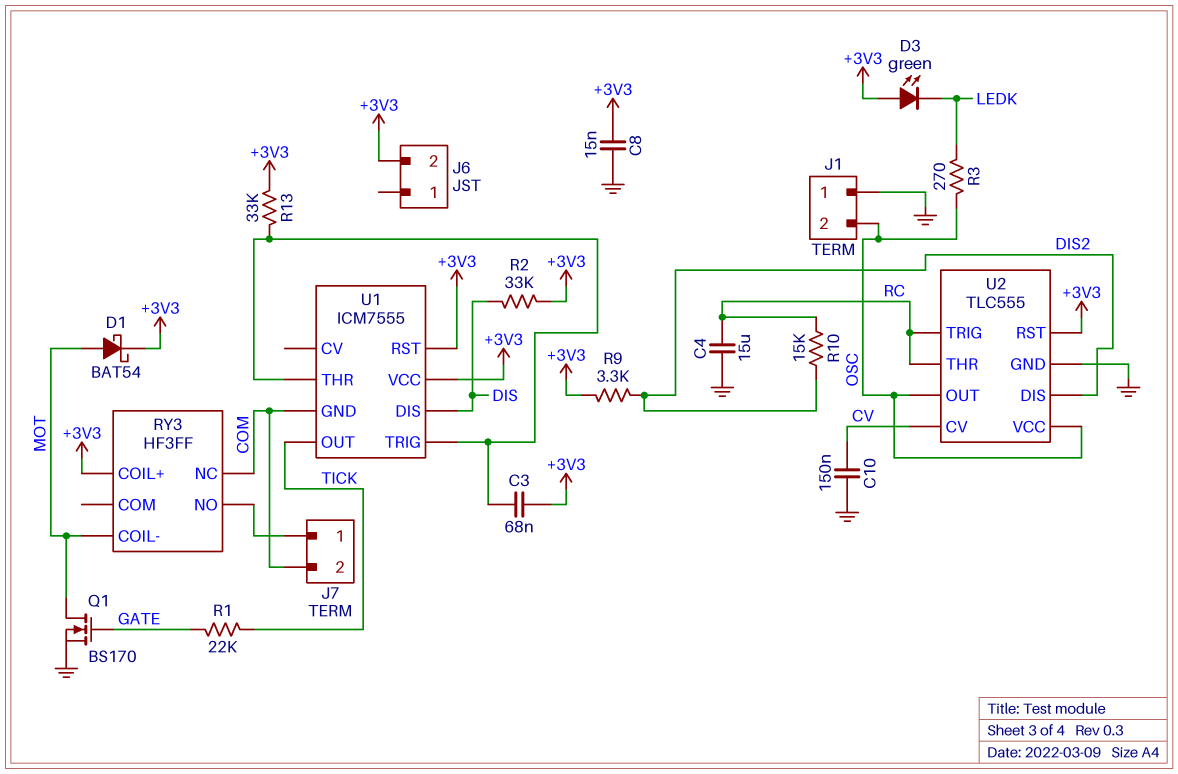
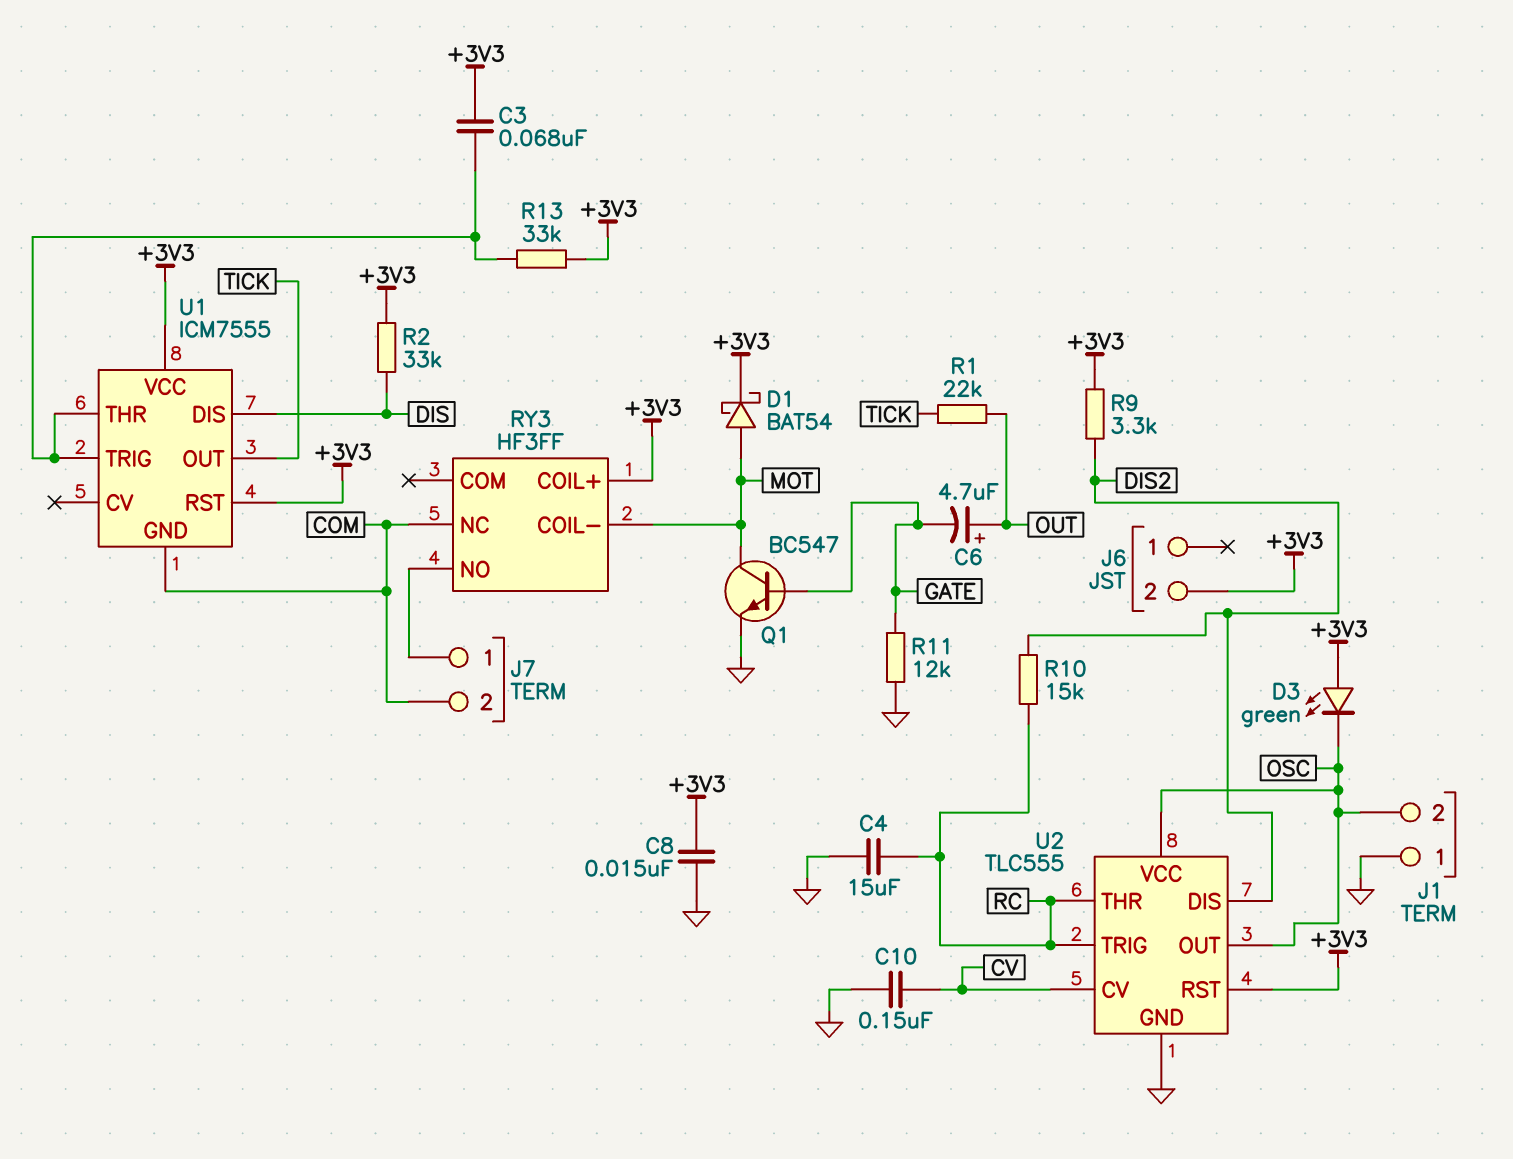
C6: none -> 4.7uF (plus OUT, minus GATE)
D3: LED green (A +3V3, K LEDK) -> LED green (A +3V3, K OSC)
Q1: NMOS BS170 (G GATE, D MOT, S GND) -> NPN BC547 (B GATE, C MOT, E GND)
R1: 22k (GATE, TICK) -> 22k (OUT, TICK)
R3: 270 (LEDK, OSC) -> none
R11: none -> 12k (GATE, GND)

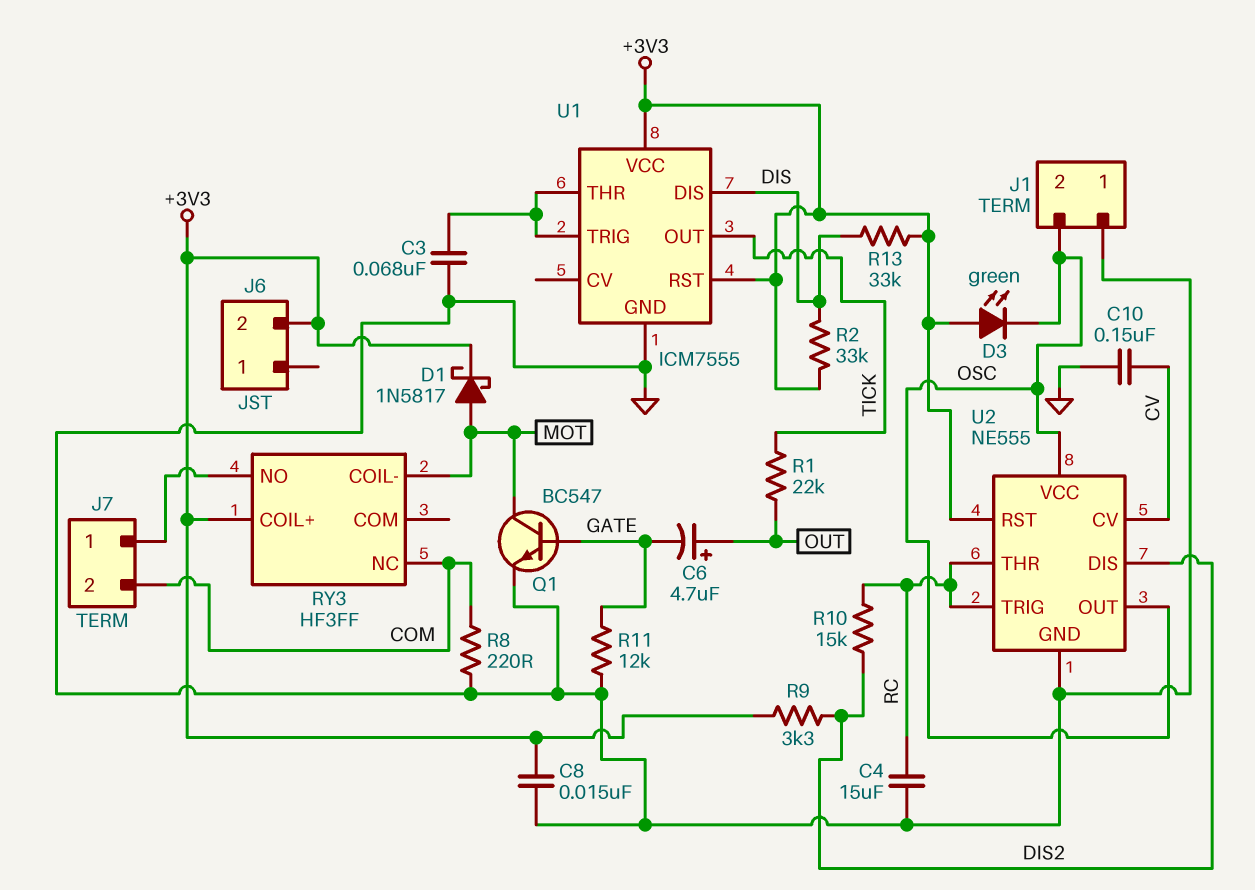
C3: 68nF (+3V3, U1/THR) -> 68nF (GND, U1/THR)
D1: schottky BAT54 (A MOT, K +3V3) -> schottky 1N5817 (A MOT, K +3V3)
R8: none -> 220 (COM, GND)
R13: 33k (+3V3, U1/THR) -> 33k (+3V3, DIS)
U1 pin GND: COM -> GND
U2: TLC555 -> NE555

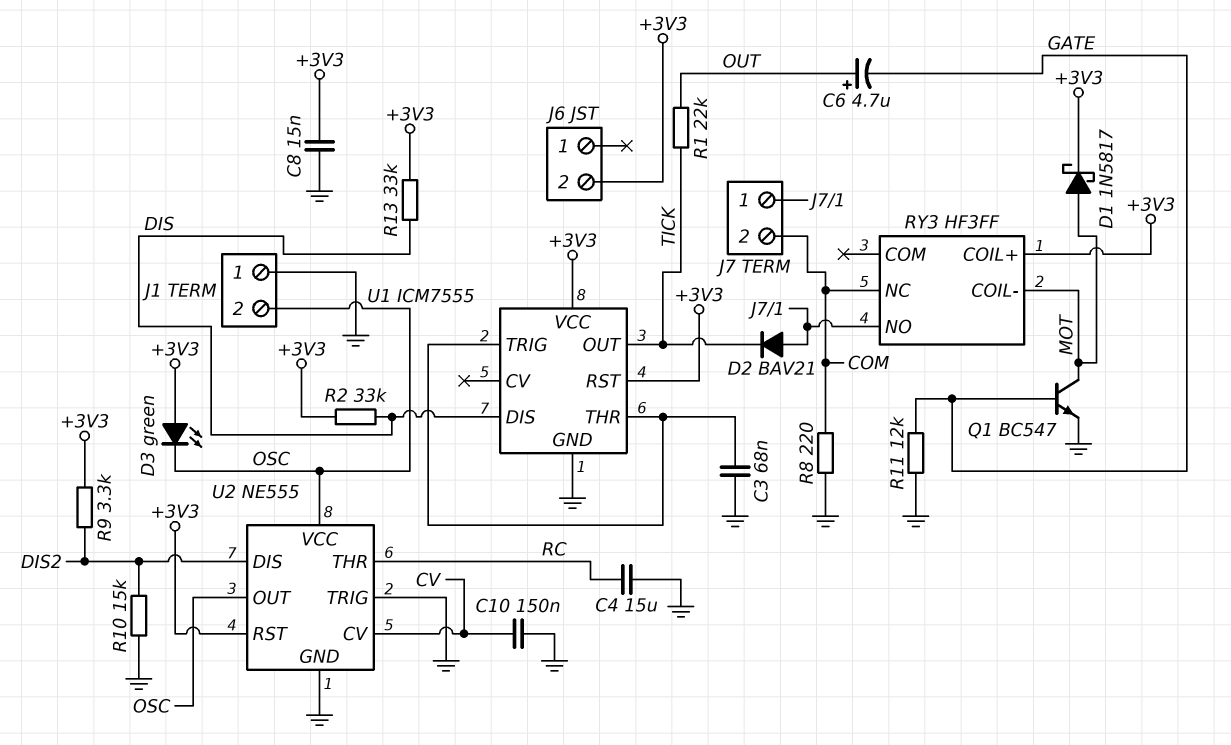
D2: none -> diode BAV21 (A J7/1, K TICK)
R10: 15k (DIS2, RC) -> 15k (DIS2, GND)
U2 pin TRIG: RC -> GND

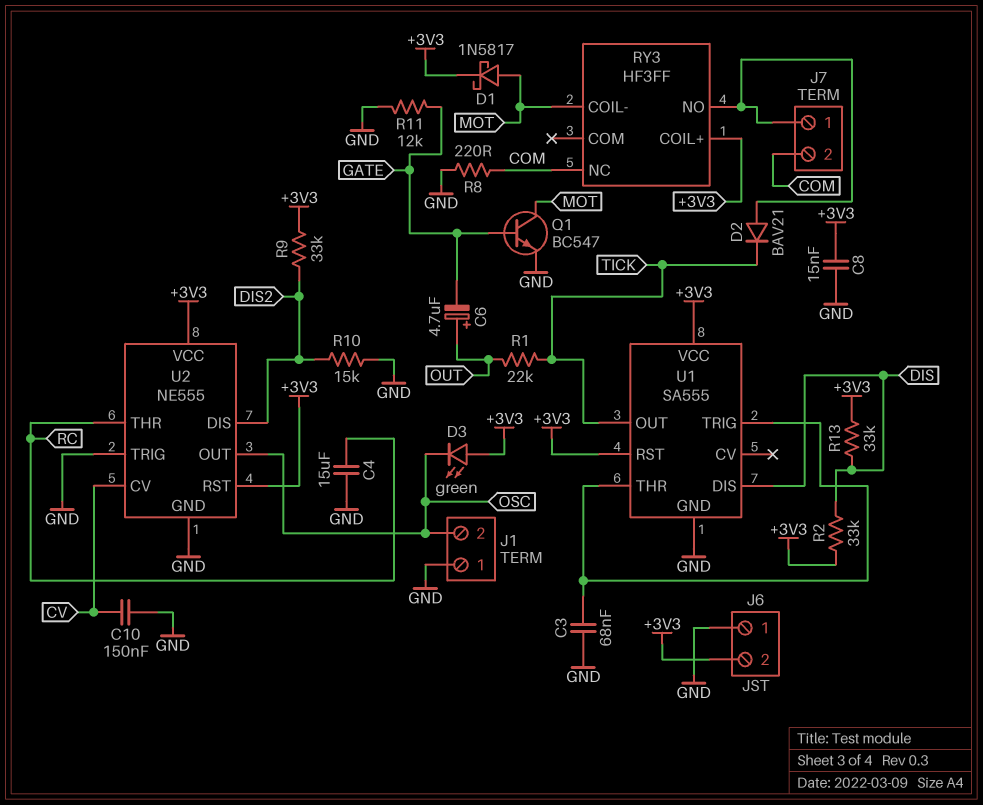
J6 pin 1: none -> GND
R9: 3.3k (+3V3, DIS2) -> 33k (+3V3, DIS2)
U1: ICM7555 -> SA555
U2 pin VCC: OSC -> +3V3

